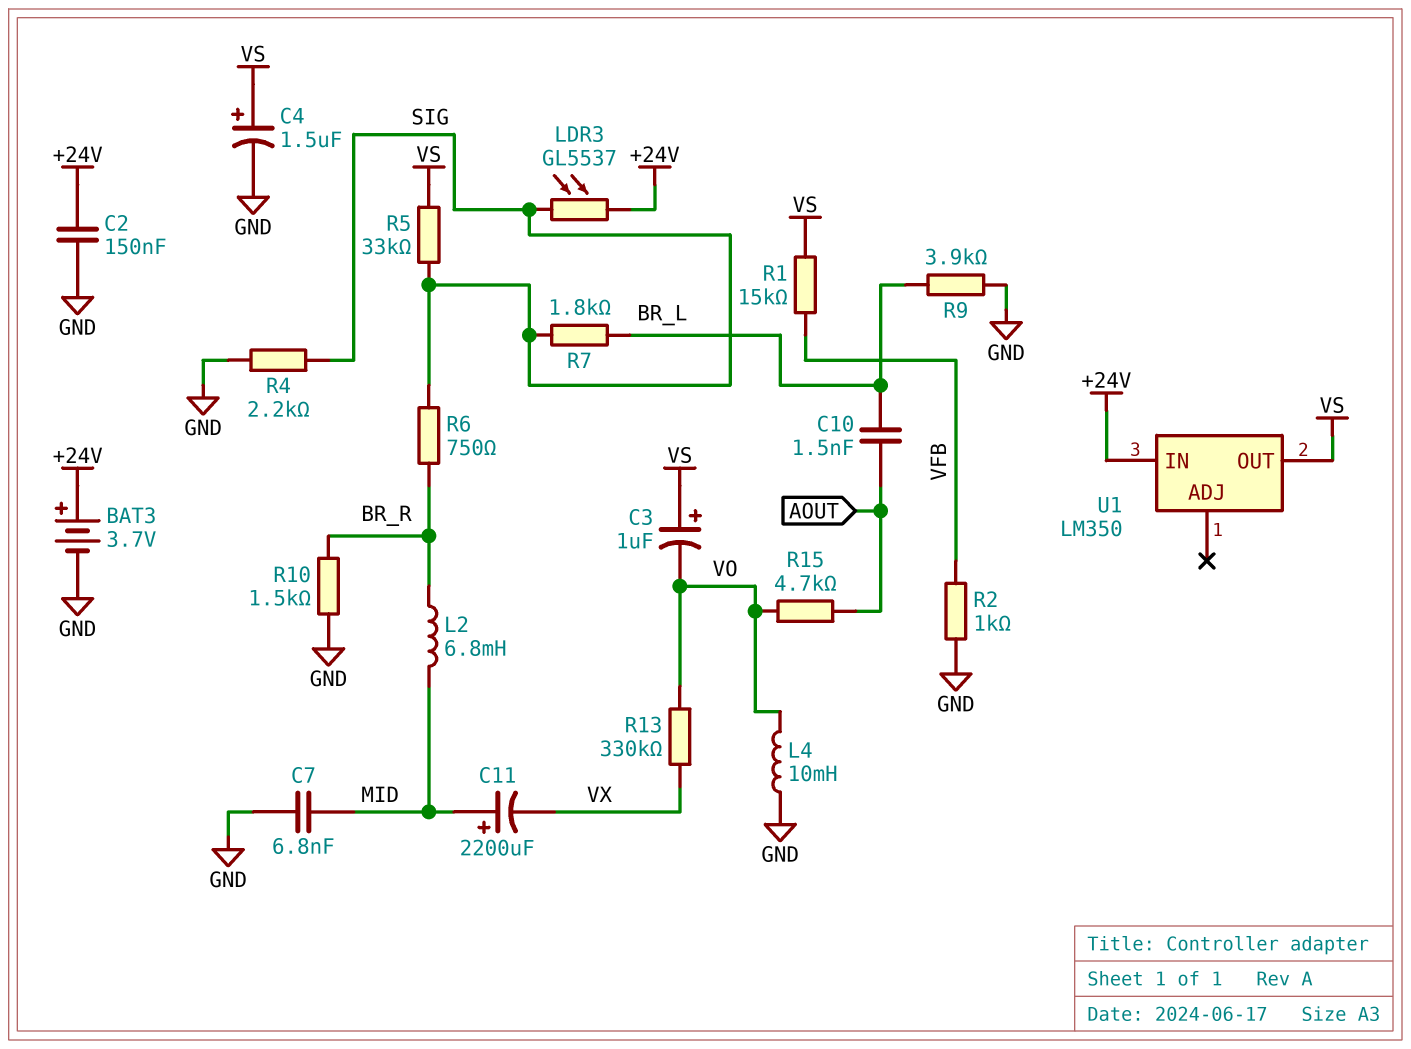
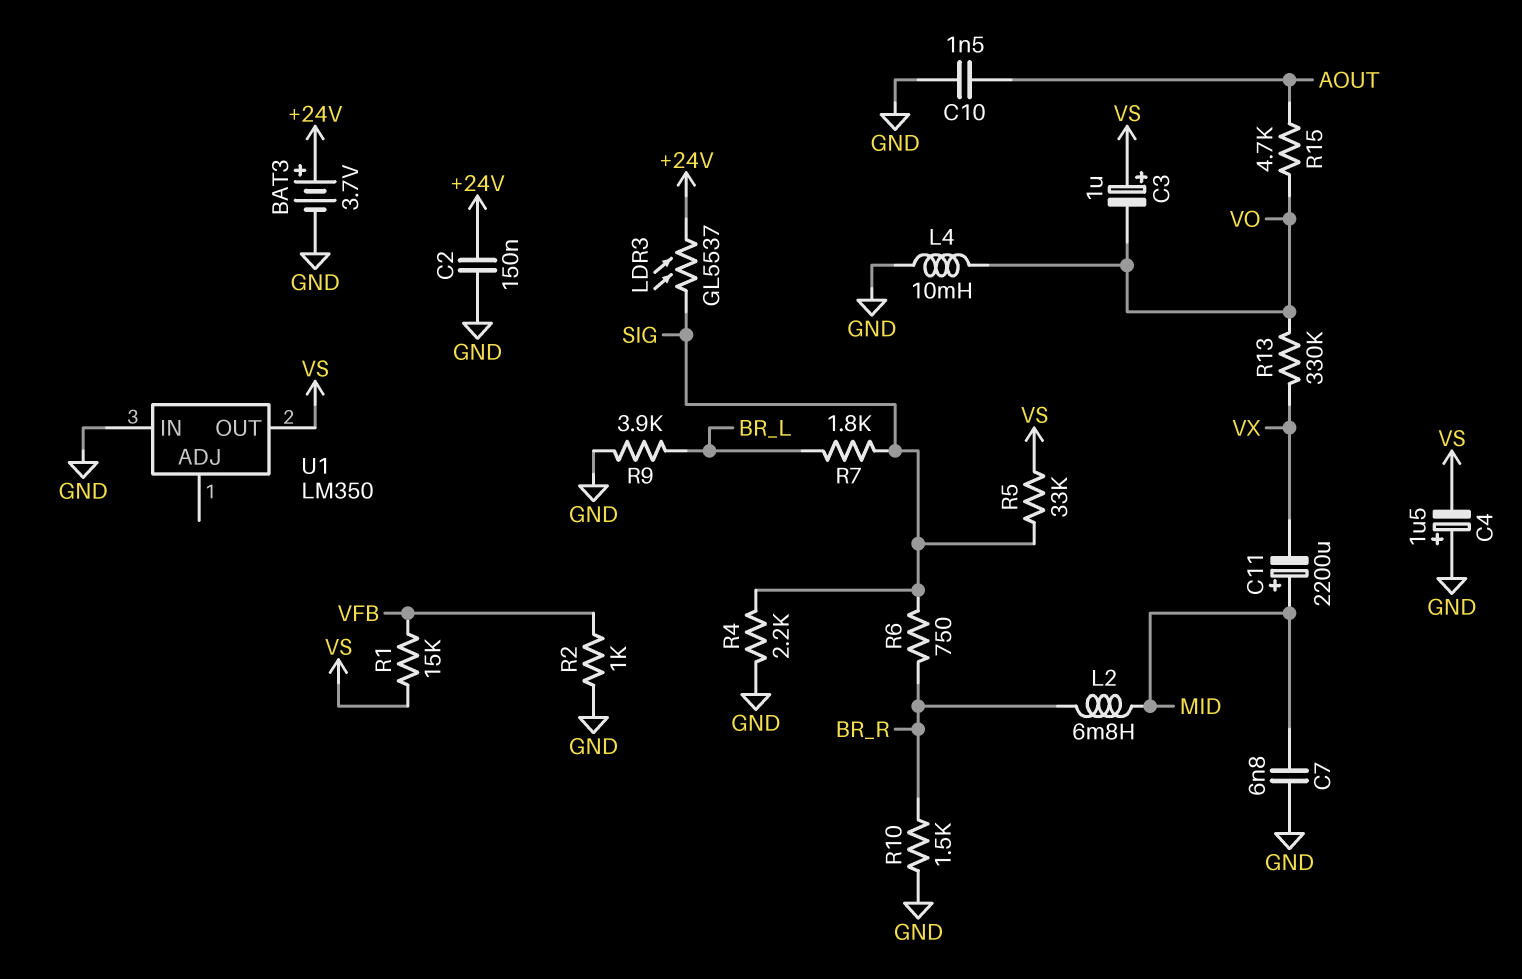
C4: 1.5uF (plus VS, minus GND) -> 1.5uF (plus GND, minus VS)
C10: 1.5nF (AOUT, BR_L) -> 1.5nF (AOUT, GND)
U1 pin IN: +24V -> GND

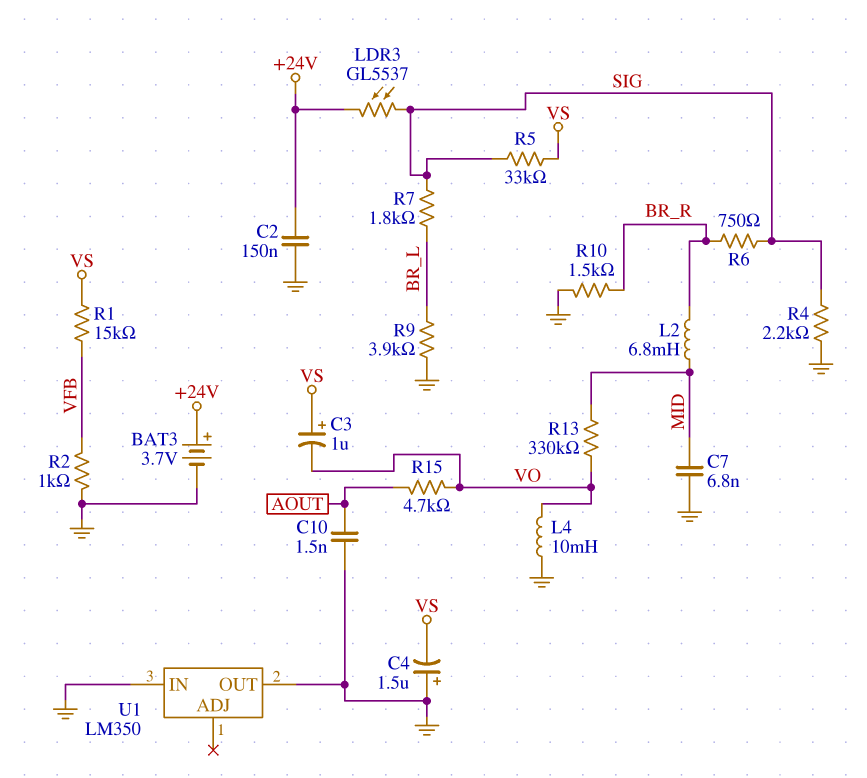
C11: 2200uF (plus MID, minus VX) -> none
R13: 330k (VO, VX) -> 330k (MID, VO)
U1 pin OUT: VS -> GND

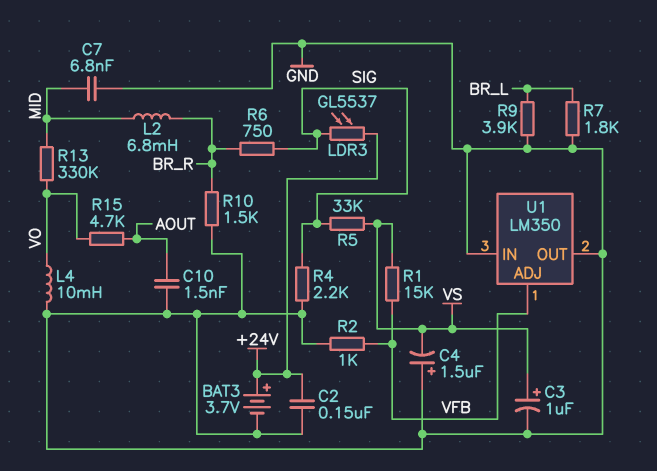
C3: 1uF (plus VS, minus VO) -> 1uF (plus VS, minus GND)
R7: 1.8k (BR_L, SIG) -> 1.8k (BR_L, GND)
U1 pin ADJ: none -> VFB

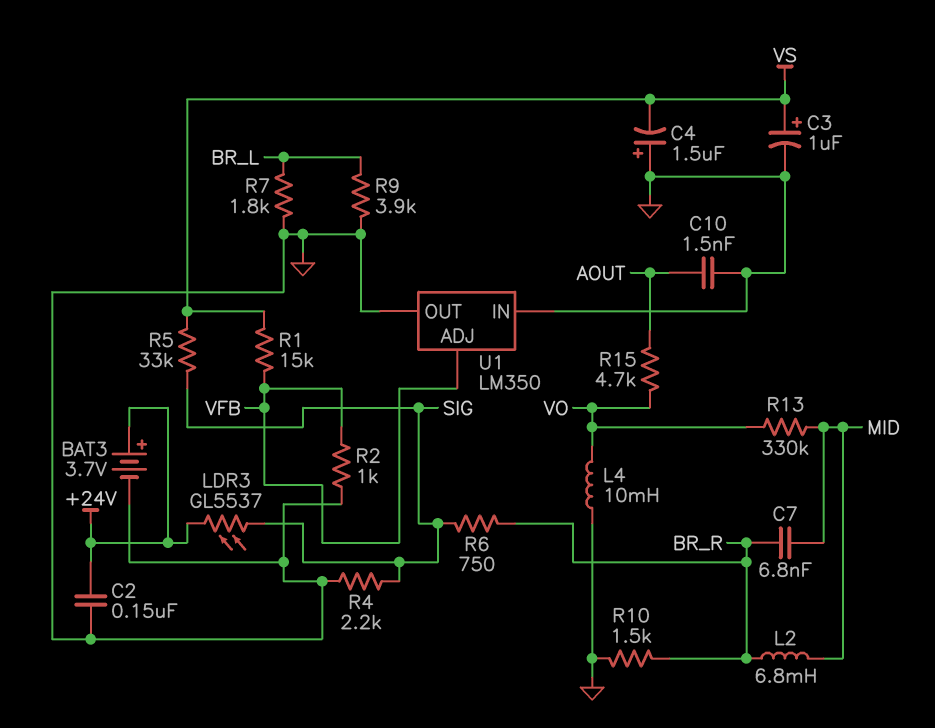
C7: 6.8nF (GND, MID) -> 6.8nF (BR_R, MID)

